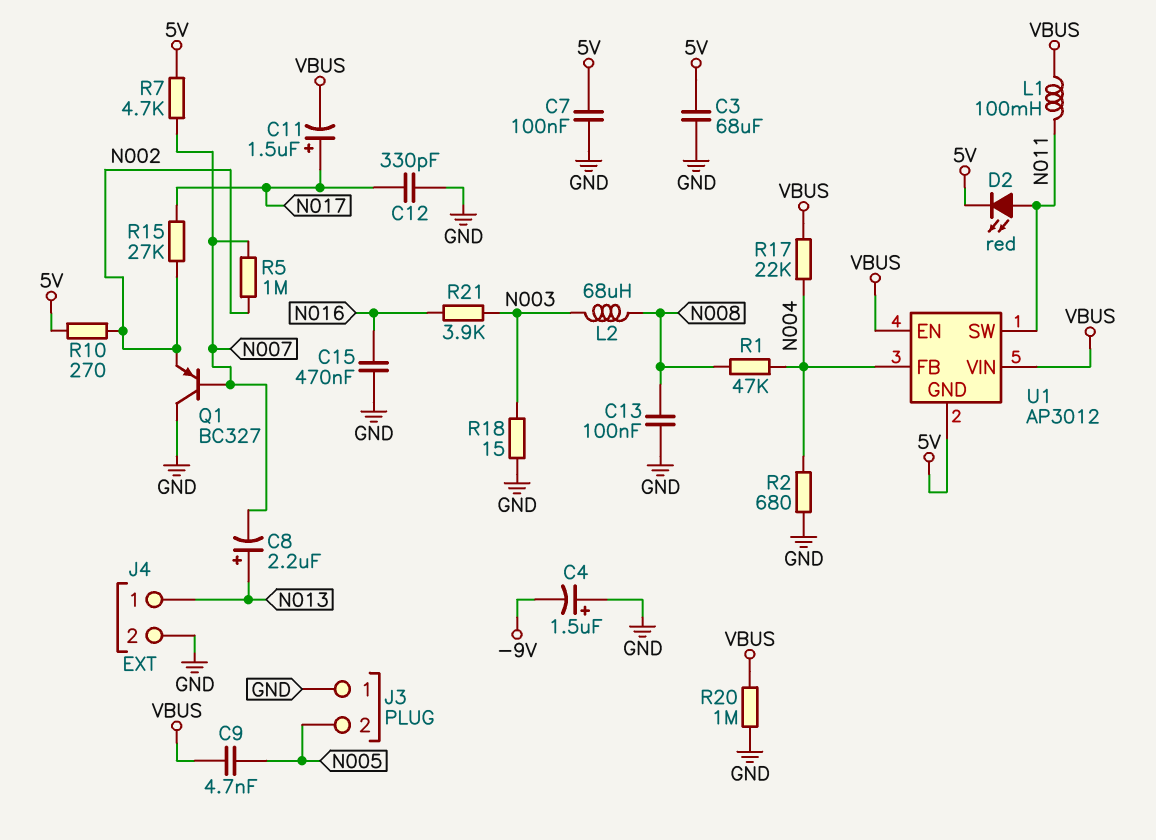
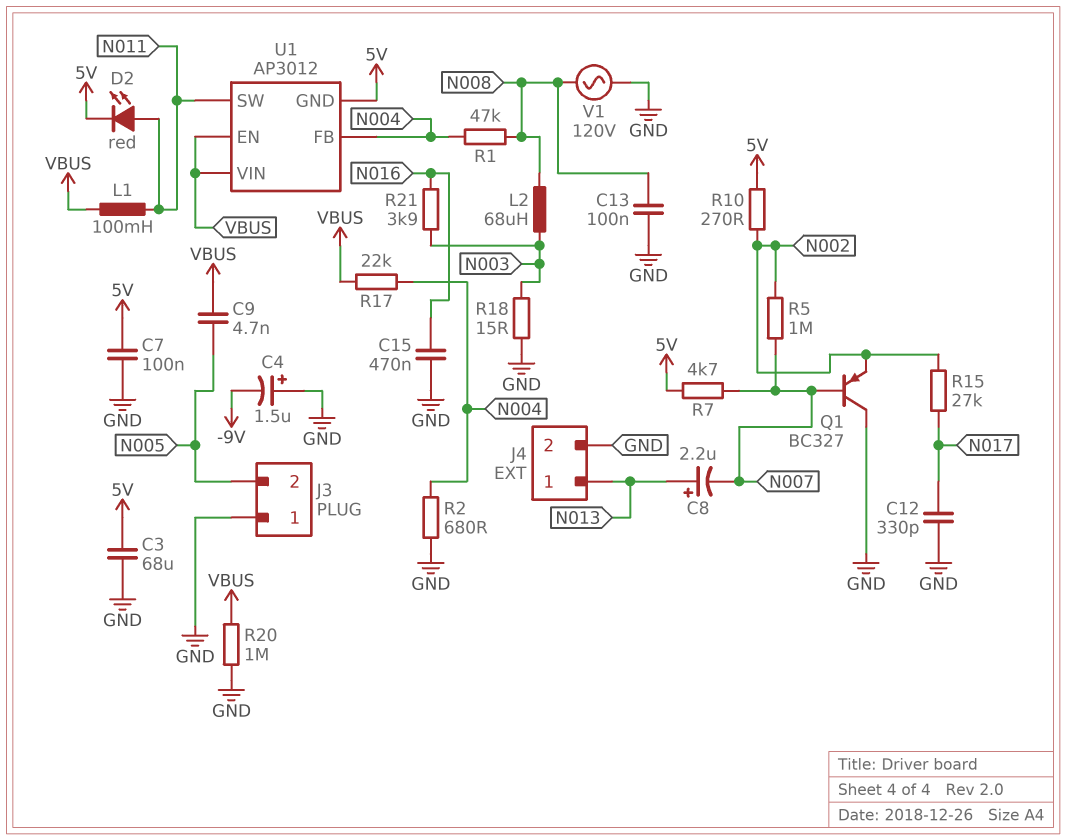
C11: 1.5uF (plus N017, minus VBUS) -> none
V1: none -> AC 120V (GND, N008)

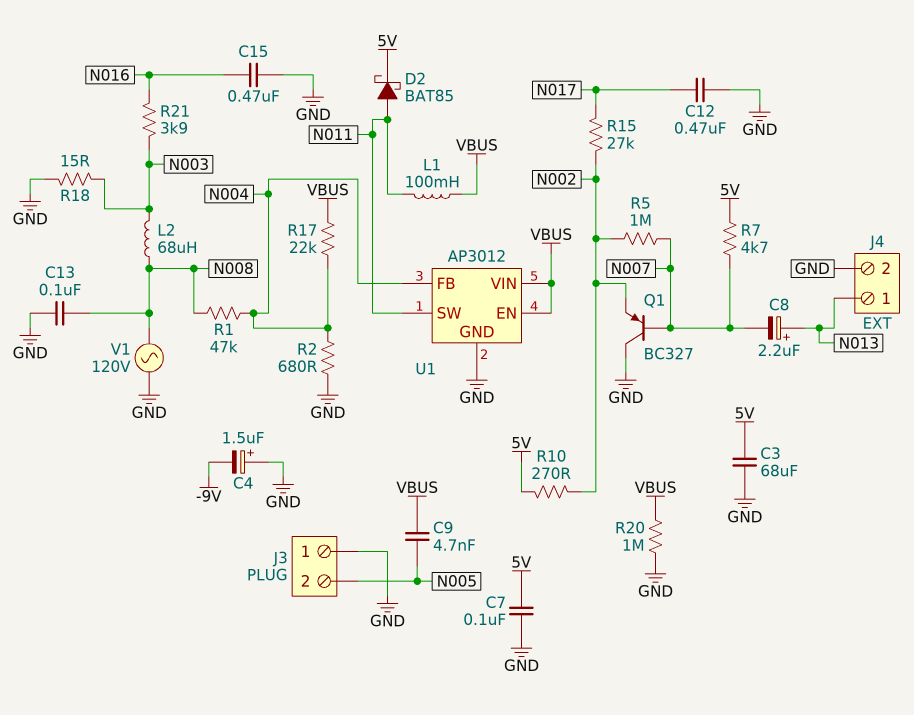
C12: 330pF (GND, N017) -> 470nF (GND, N017)
D2: LED red (A N011, K 5V) -> schottky BAT85 (A N011, K 5V)
U1 pin GND: 5V -> GND

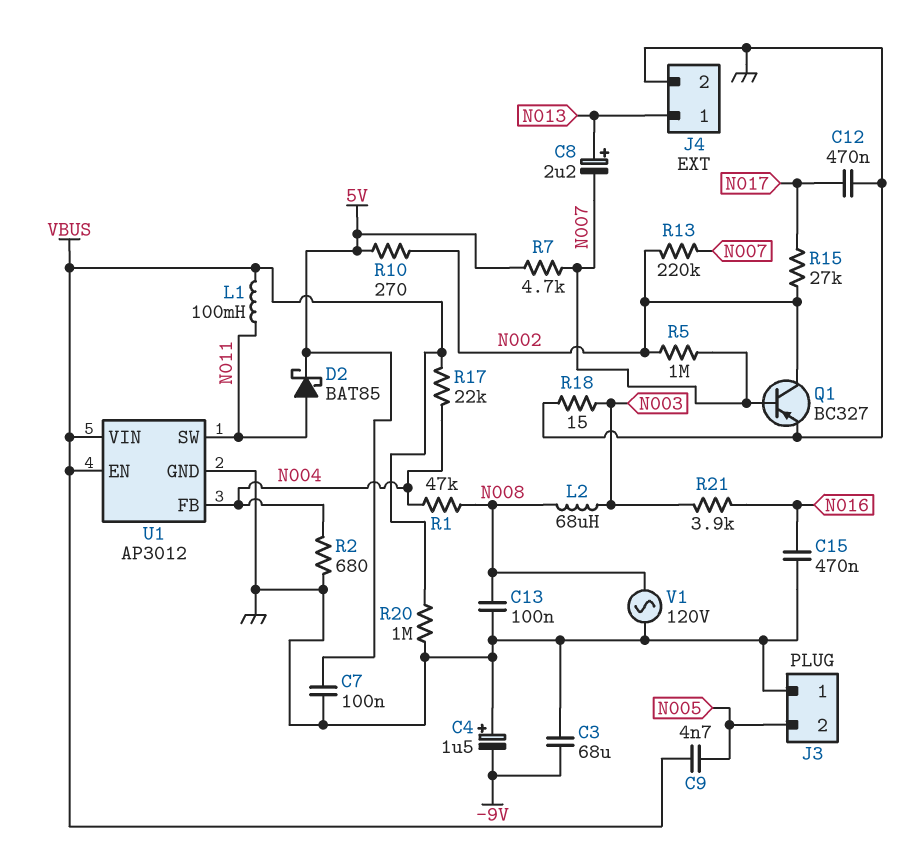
C3: 68uF (5V, GND) -> 68uF (-9V, GND)
Q1: PNP BC327 (B N007, C GND, E N002) -> PNP BC327 (B N007, C N002, E GND)
R13: none -> 220k (N002, N007)

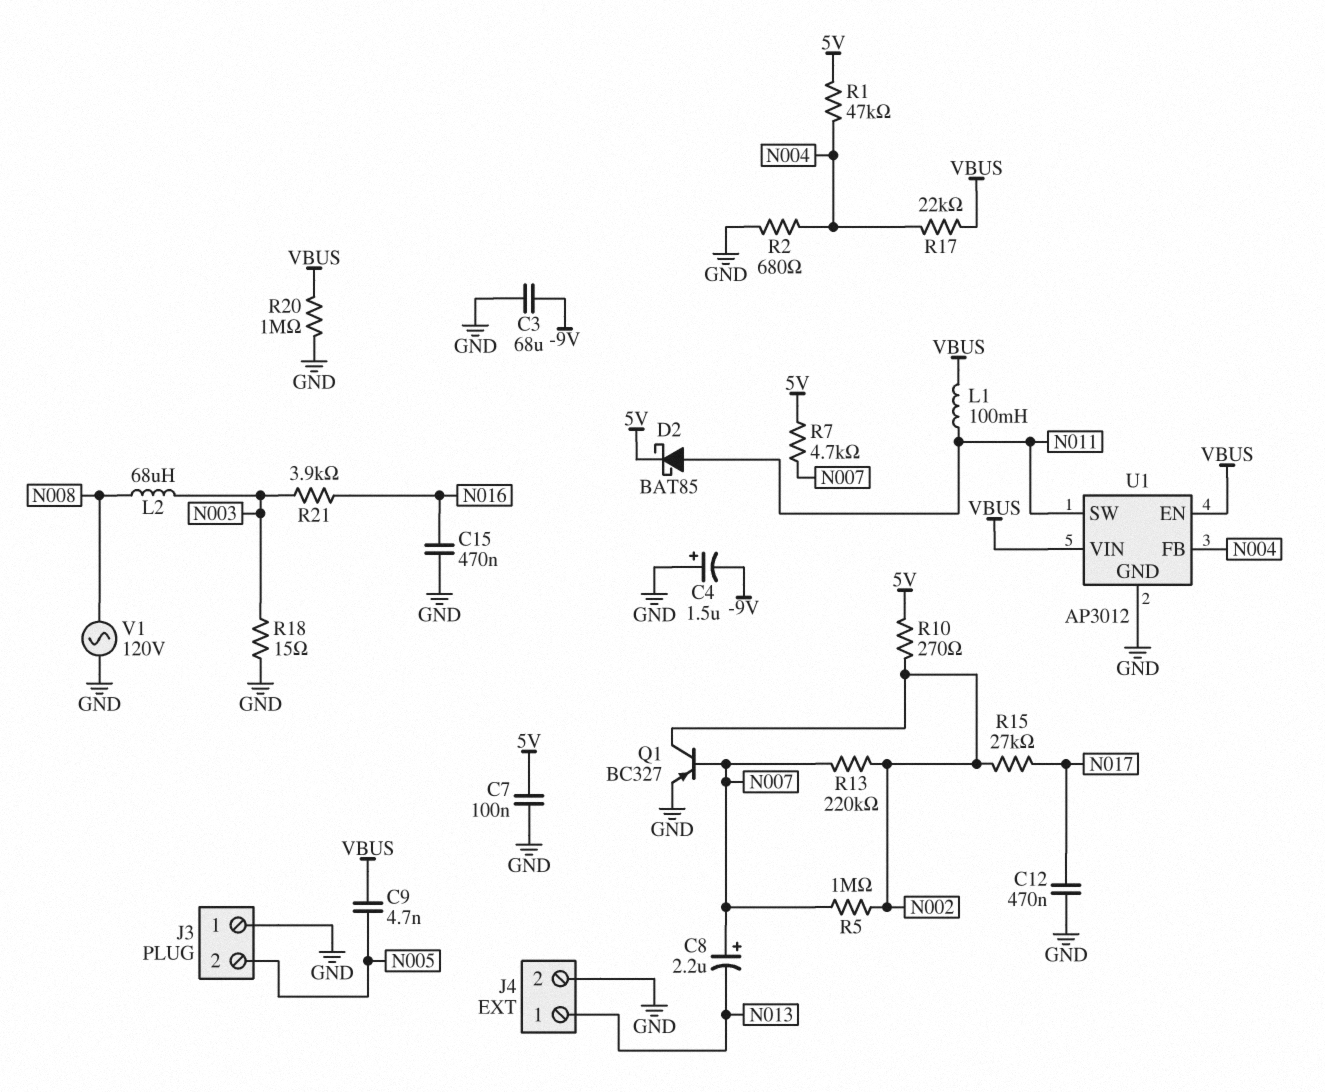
C8: 2.2uF (plus N013, minus N007) -> 2.2uF (plus N007, minus N013)
C13: 100nF (GND, N008) -> none
R1: 47k (N004, N008) -> 47k (5V, N004)

